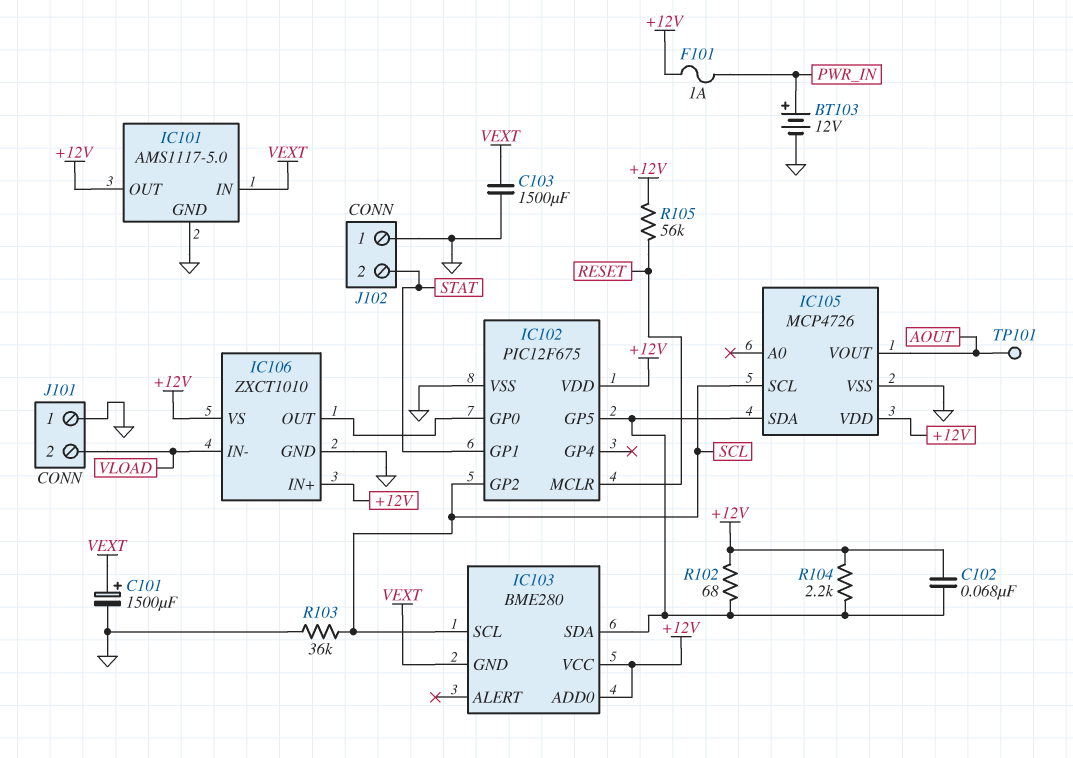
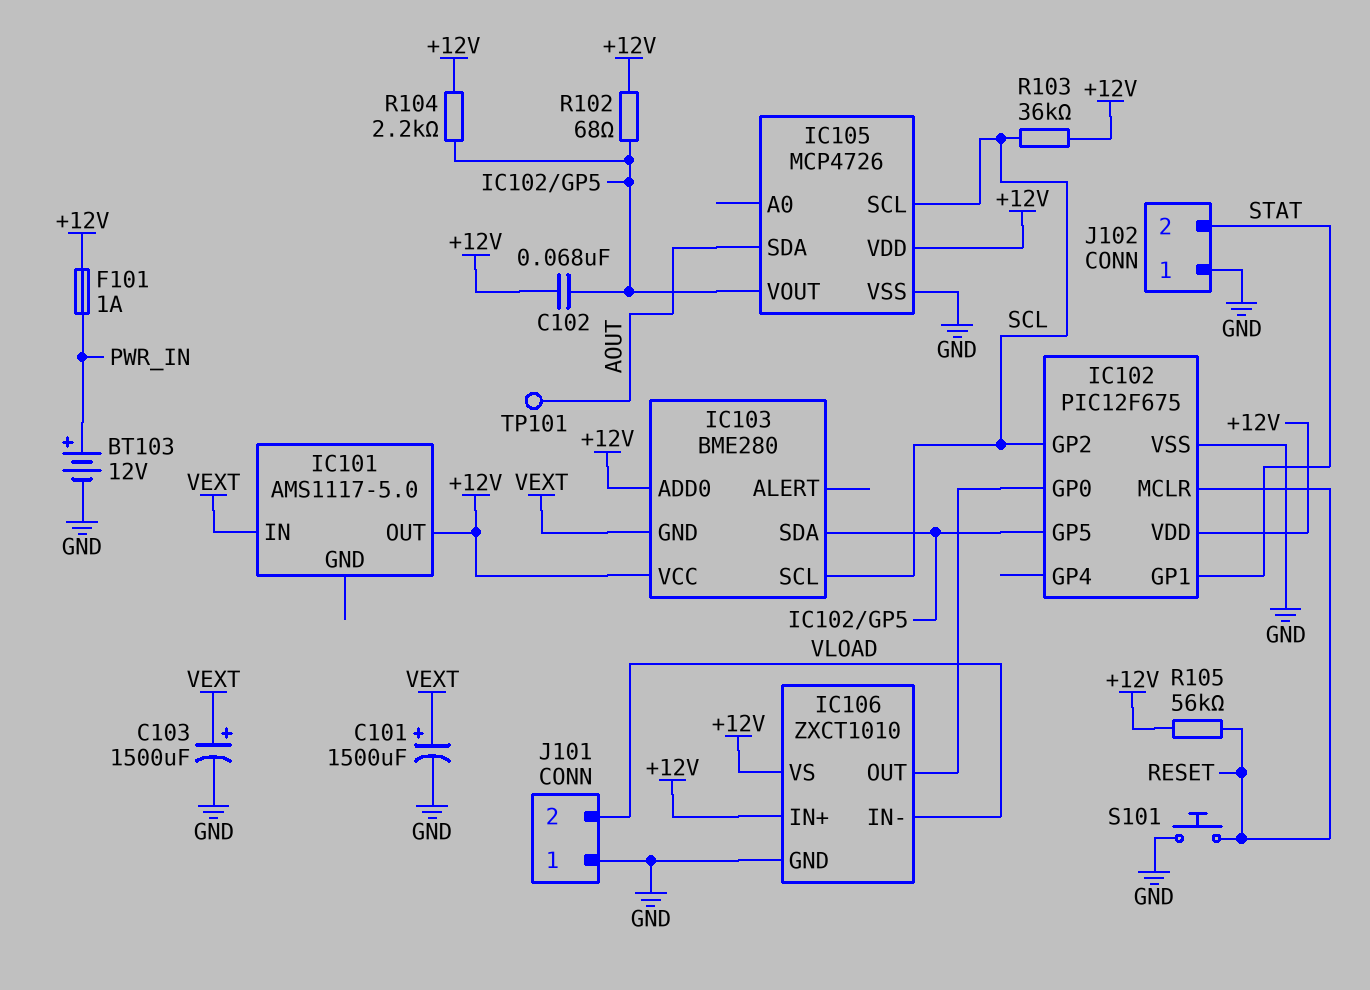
C103: 1500uF (GND, VEXT) -> 1500uF (plus VEXT, minus GND)
IC101 pin GND: GND -> none
IC105 pin SDA: IC102/GP5 -> AOUT
IC105 pin VOUT: AOUT -> IC102/GP5
R103: 36k (GND, SCL) -> 36k (+12V, SCL)
S101: none -> button (GND, RESET)

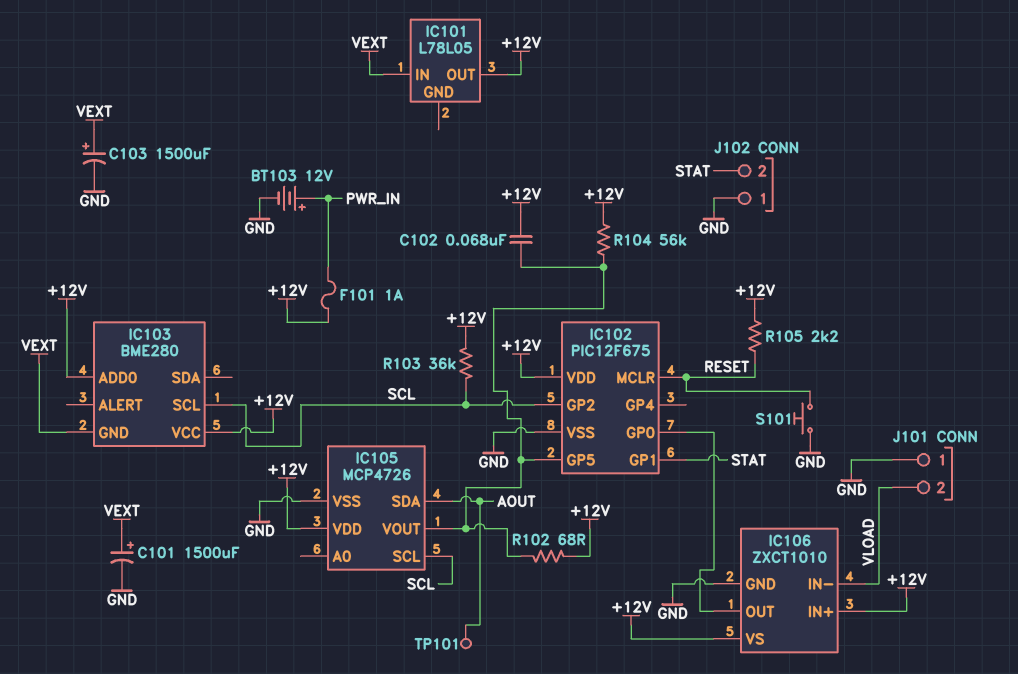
IC101: AMS1117-5.0 -> L78L05
IC103 pin SDA: IC102/GP5 -> none
R104: 2.2k (+12V, IC102/GP5) -> 56k (+12V, IC102/GP5)
R105: 56k (+12V, RESET) -> 2.2k (+12V, RESET)

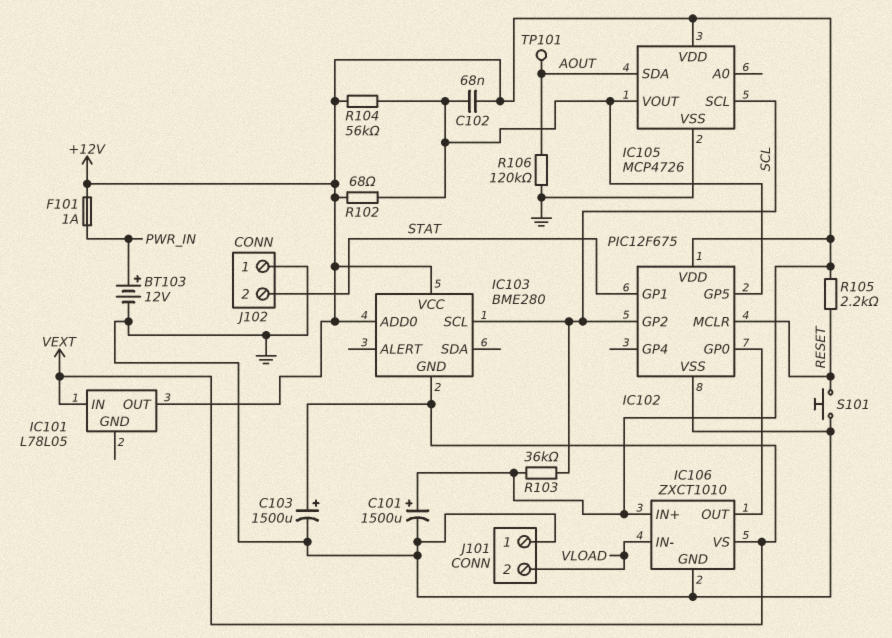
C101: 1500uF (plus VEXT, minus GND) -> 1500uF (plus +12V, minus GND)
IC106 pin VS: +12V -> VEXT
R106: none -> 120k (AOUT, GND)

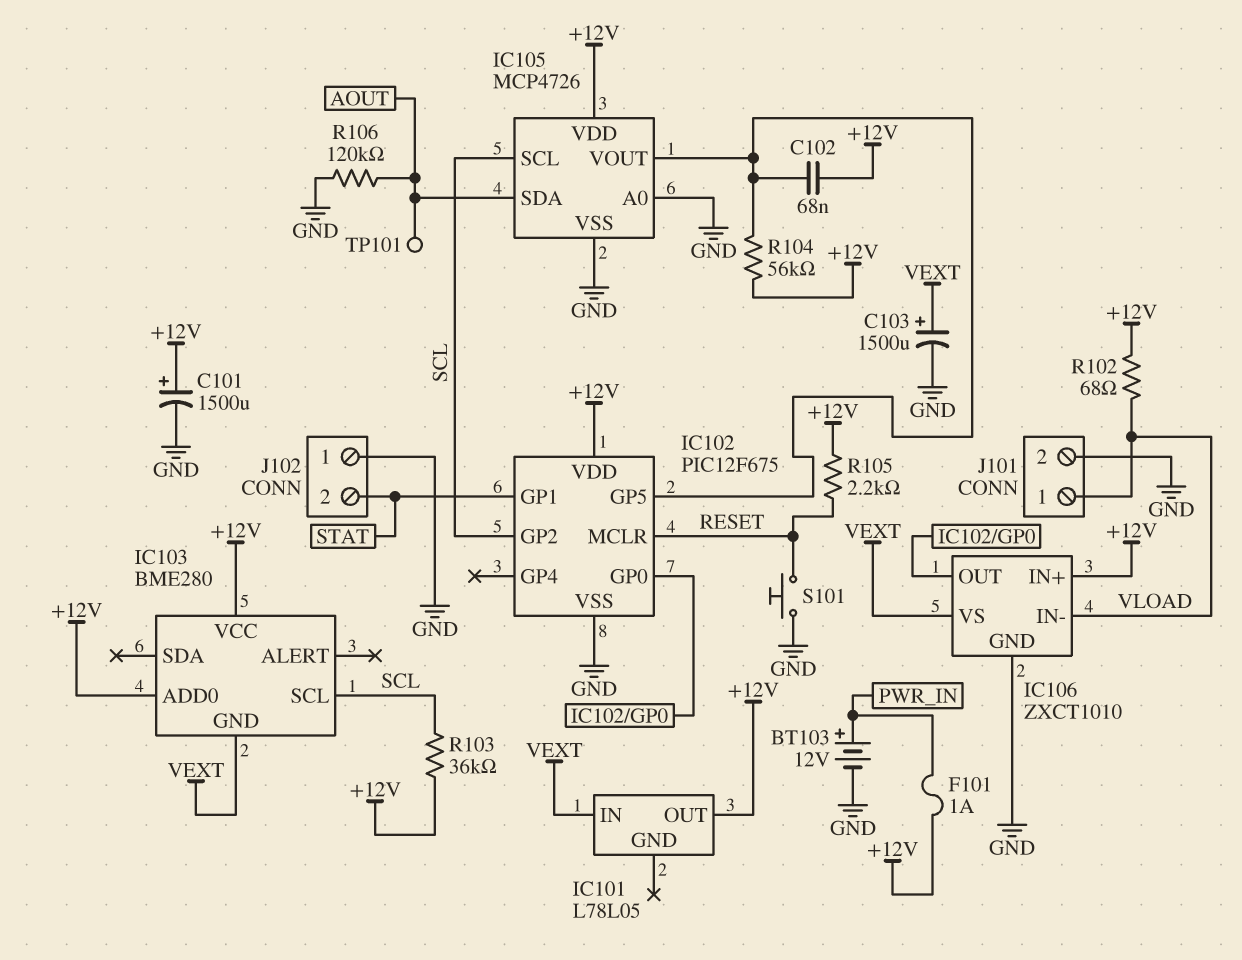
IC105 pin A0: none -> GND
J101 pin 1: GND -> VLOAD
J101 pin 2: VLOAD -> GND
R102: 68 (+12V, IC102/GP5) -> 68 (+12V, VLOAD)

